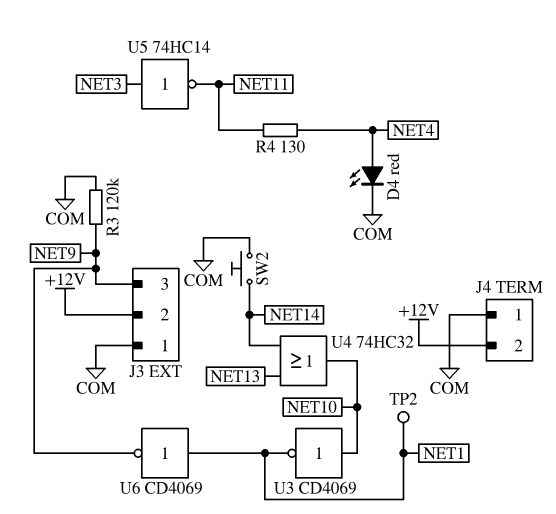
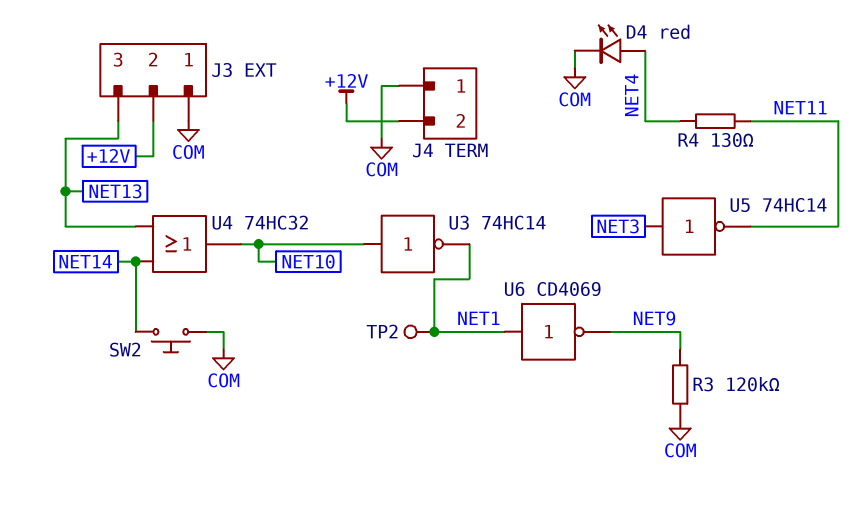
J3 pin 3: NET9 -> NET13
U3: NOT CD4069 (in NET10, out NET1) -> NOT 74HC14 (in NET10, out NET1)

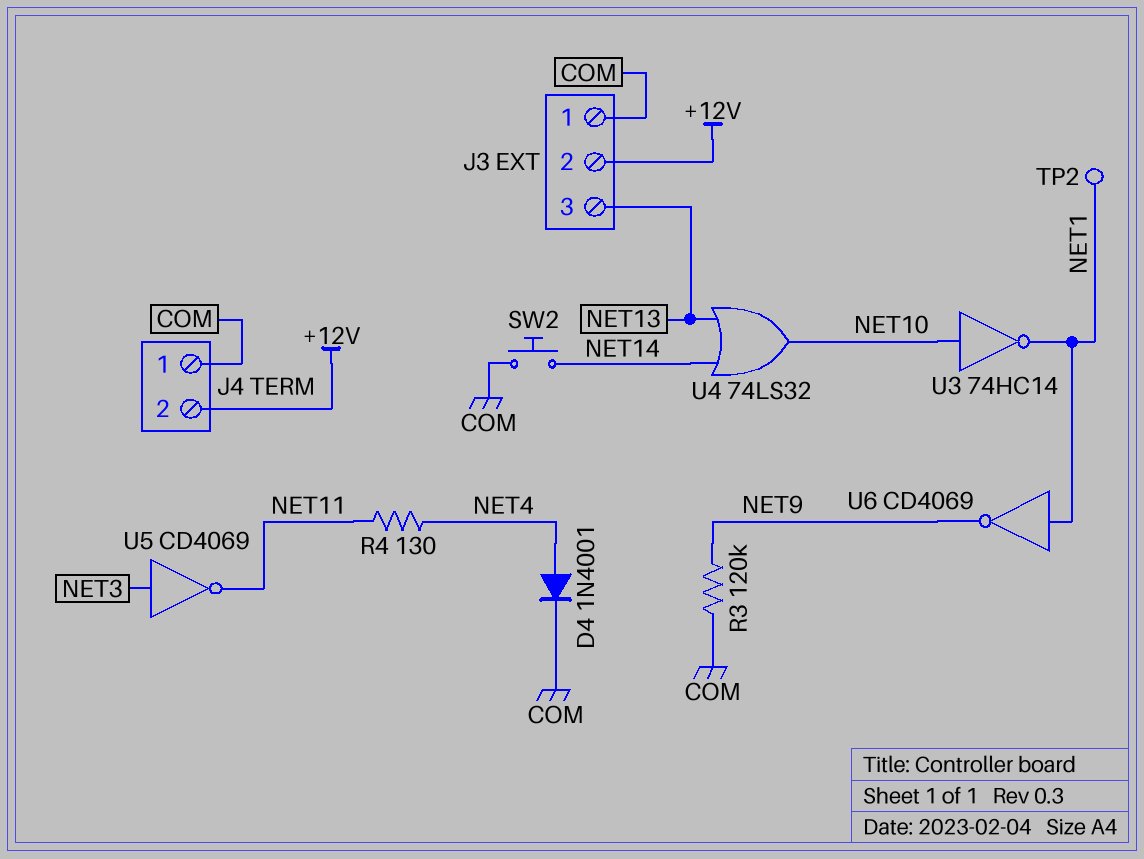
D4: LED red (A NET4, K COM) -> diode 1N4001 (A NET4, K COM)
U4: OR 74HC32 (in NET13, in NET14, out NET10) -> OR 74LS32 (in NET13, in NET14, out NET10)
U5: NOT 74HC14 (in NET3, out NET11) -> NOT CD4069 (in NET3, out NET11)

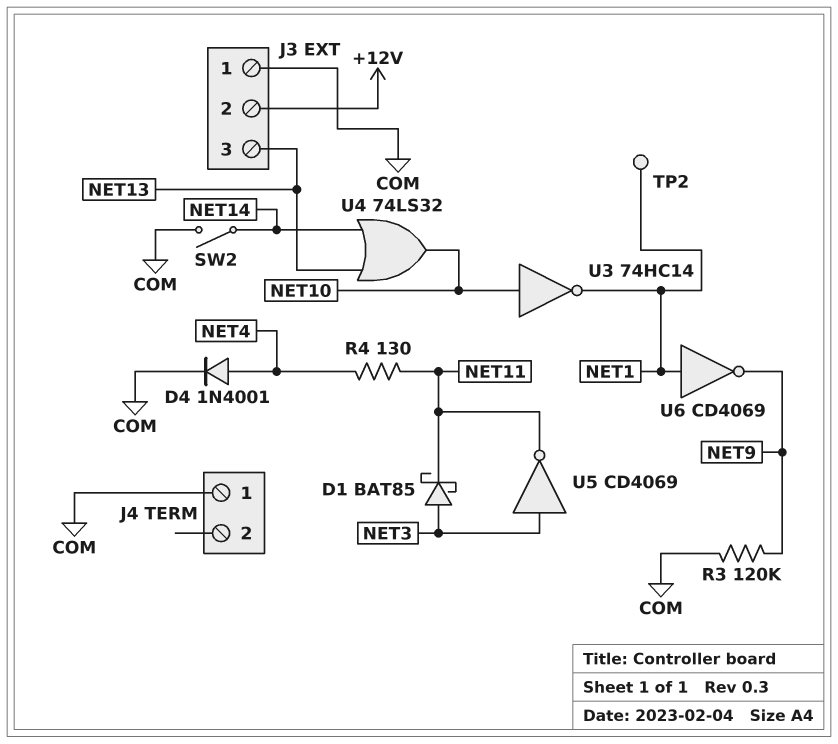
D1: none -> schottky BAT85 (A NET3, K NET11)
J4 pin 2: +12V -> none
SW2: button (COM, NET14) -> switch (COM, NET14)

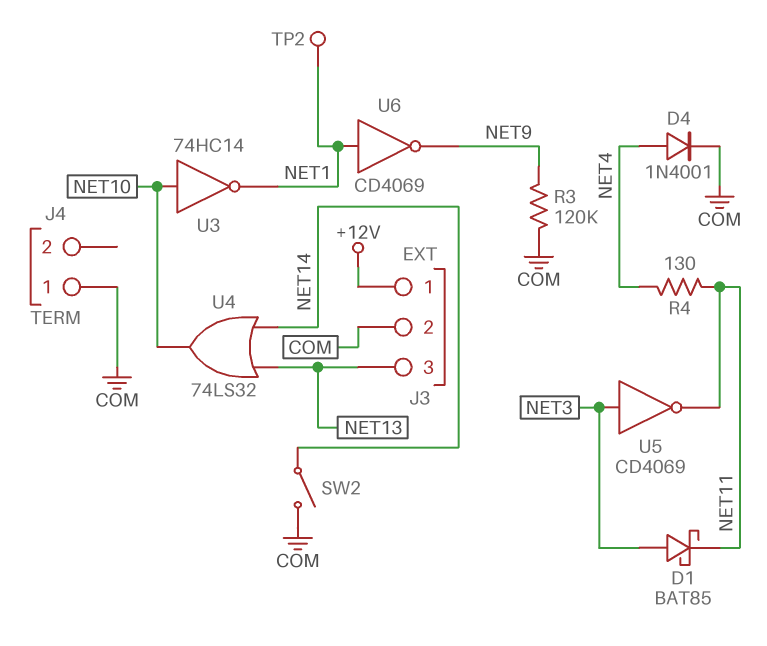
J3 pin 1: COM -> +12V
J3 pin 2: +12V -> COM

